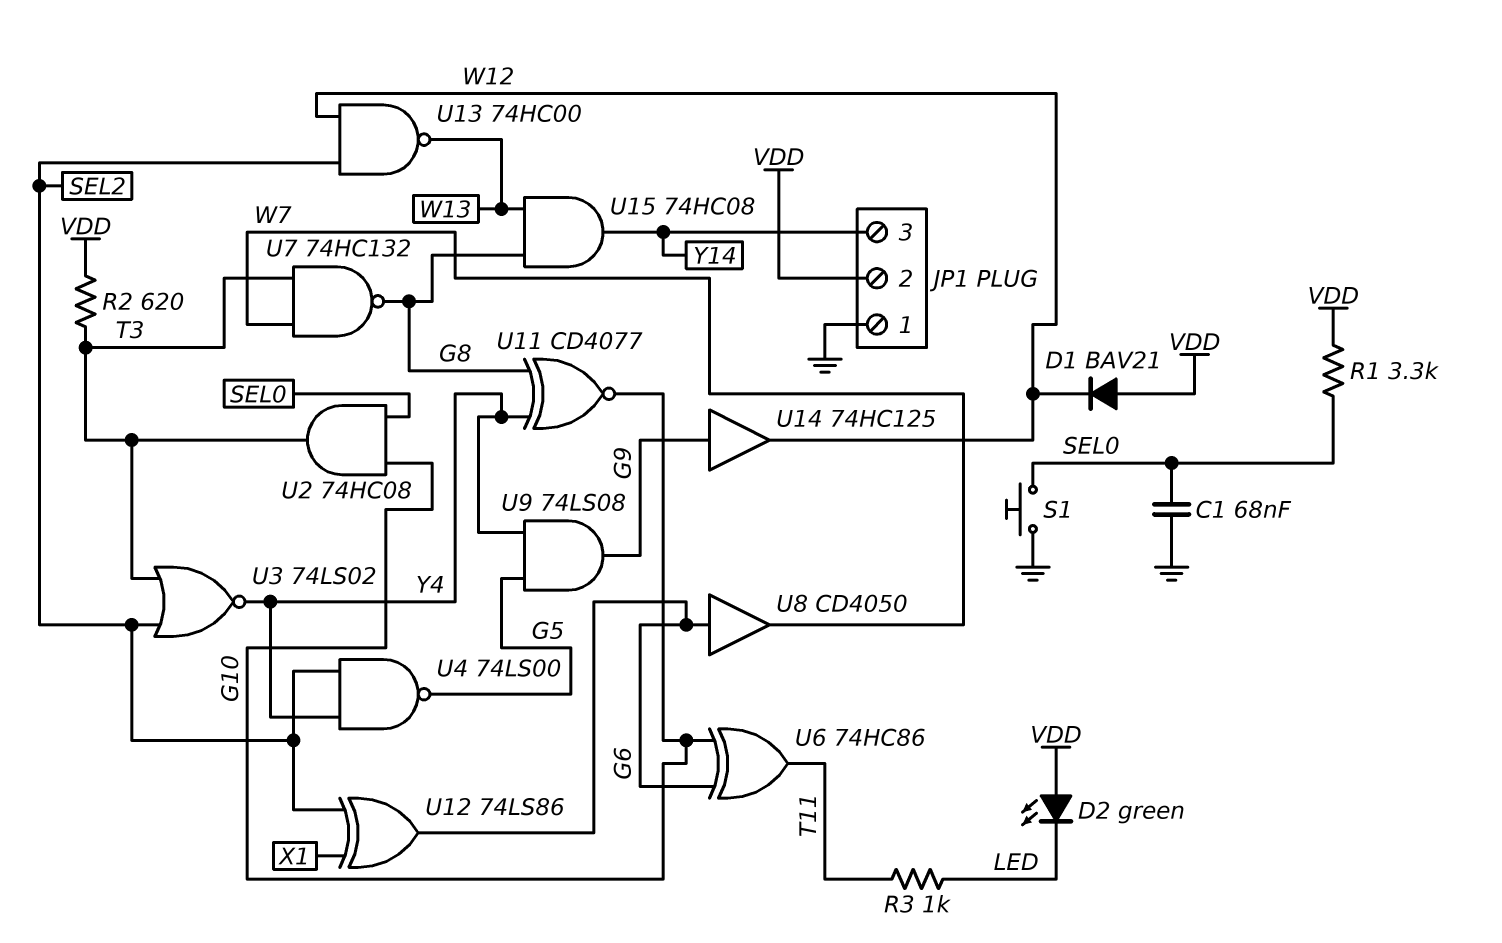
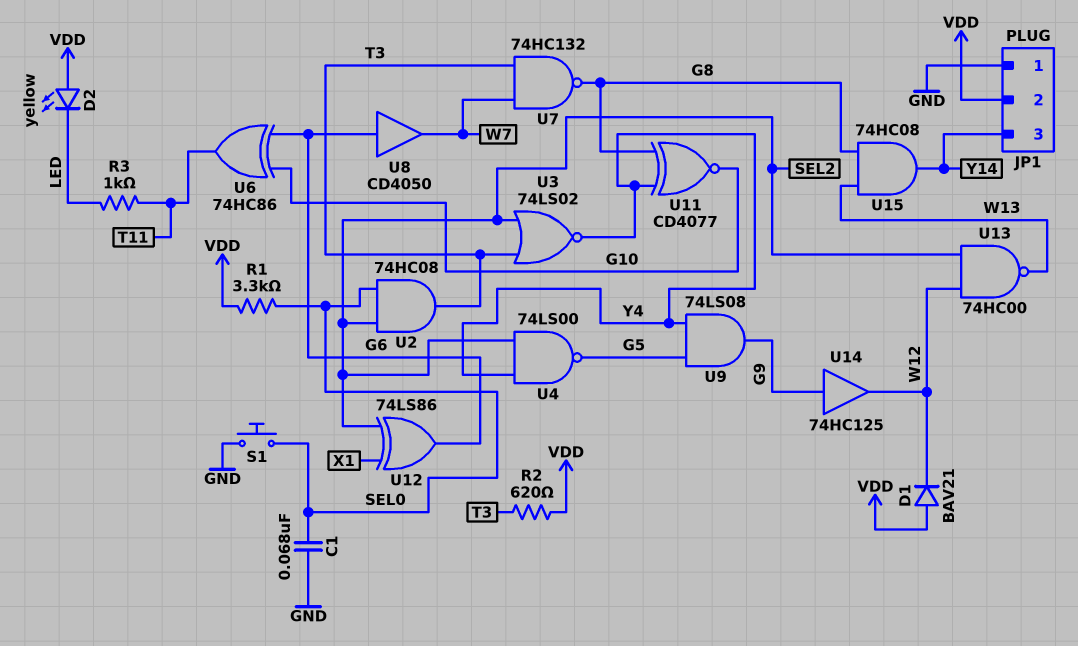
D2: LED green (A VDD, K LED) -> LED yellow (A VDD, K LED)
U2: AND 74HC08 (in G10, in SEL0, out T3) -> AND 74HC08 (in SEL0, in SEL2, out T3)

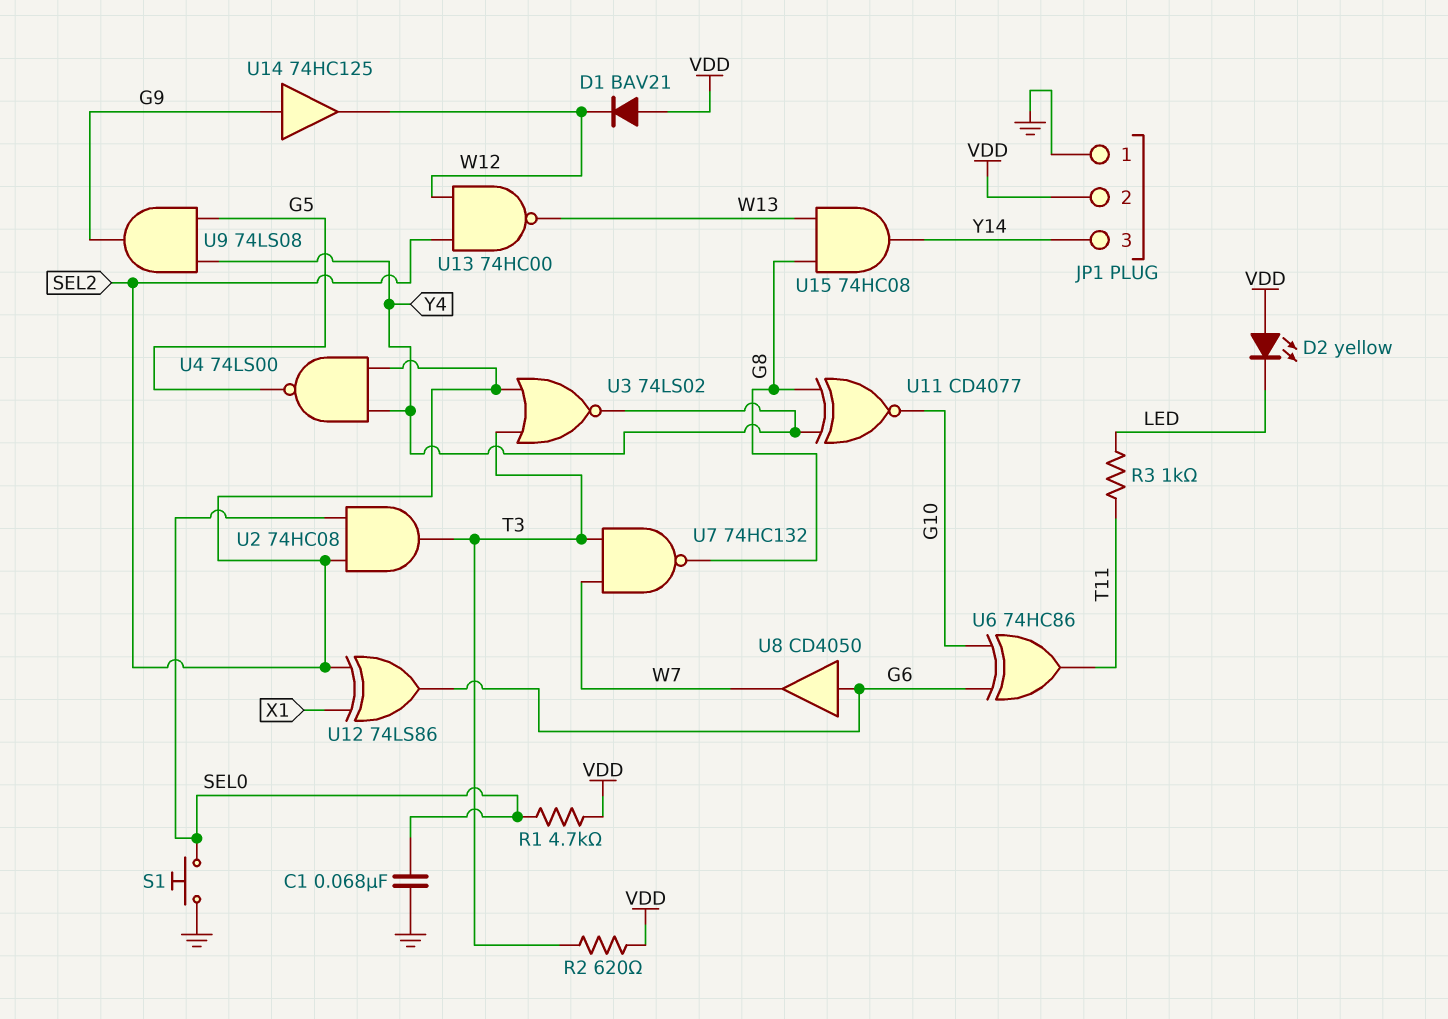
R1: 3.3k (SEL0, VDD) -> 4.7k (SEL0, VDD)

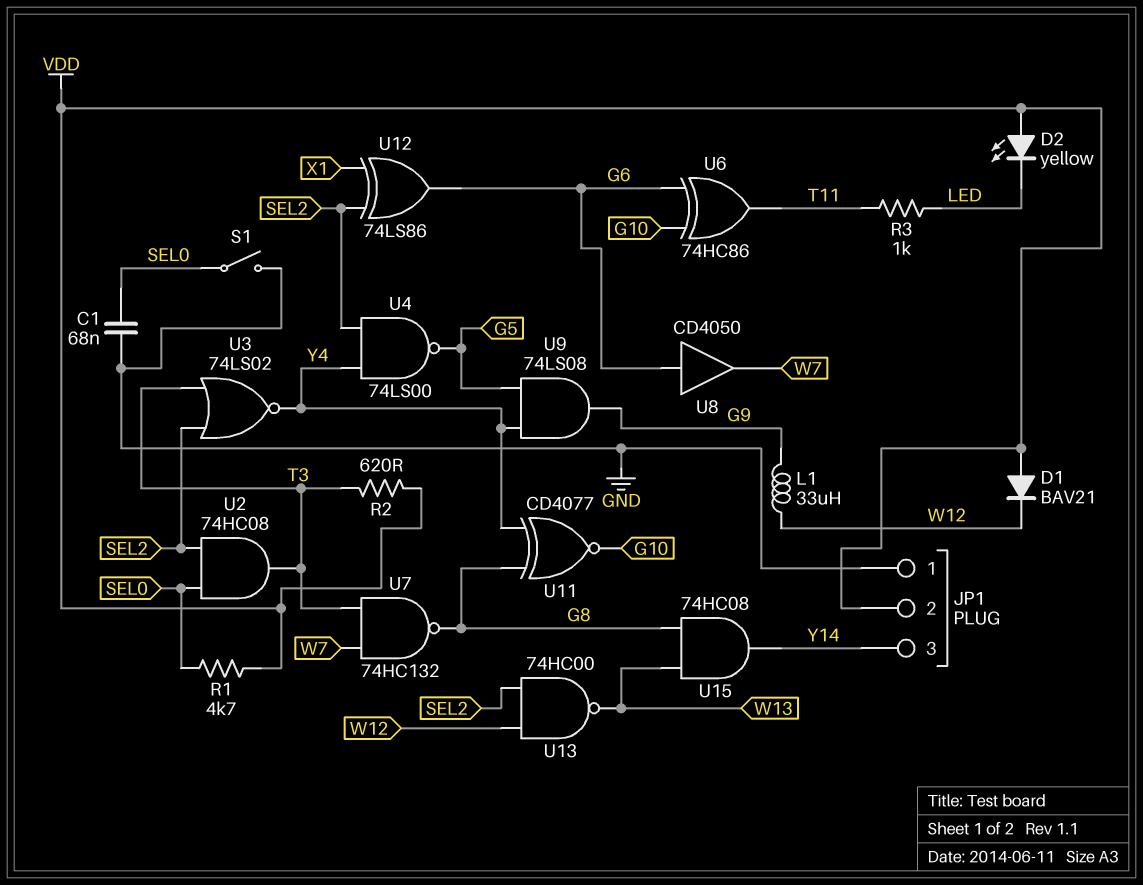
L1: none -> 33uH (G9, W12)
S1: button (GND, SEL0) -> switch (GND, SEL0)
U14: buffer 74HC125 (in G9, out W12) -> none

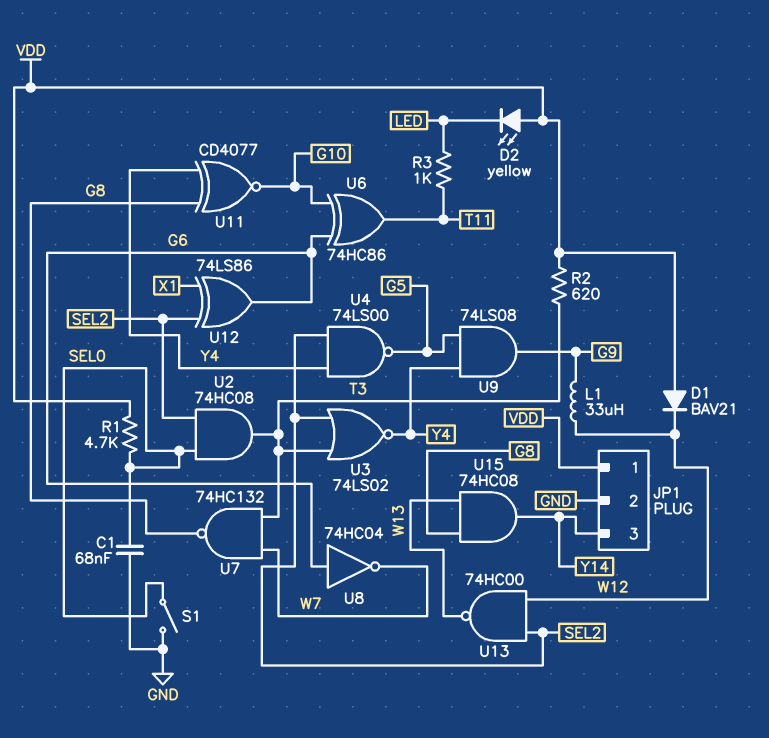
JP1 pin 1: GND -> VDD
JP1 pin 2: VDD -> GND
U8: buffer CD4050 (in G6, out W7) -> NOT 74HC04 (in G6, out W7)

